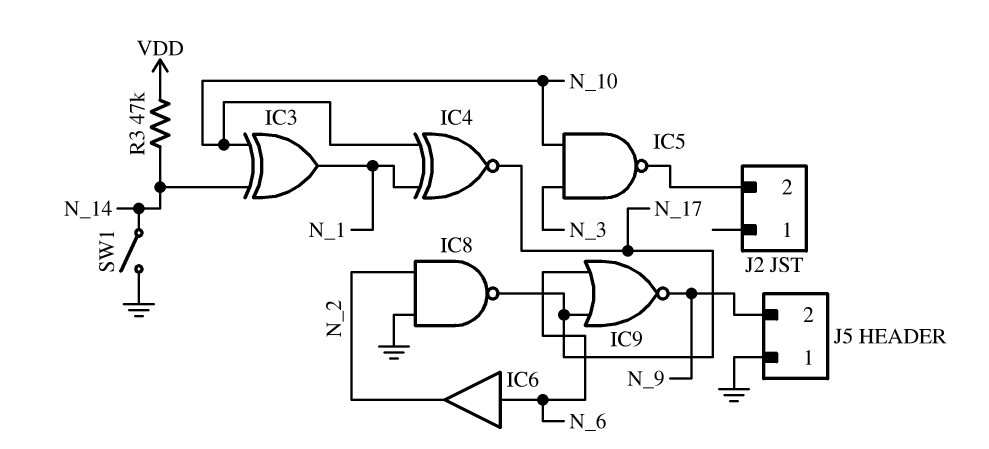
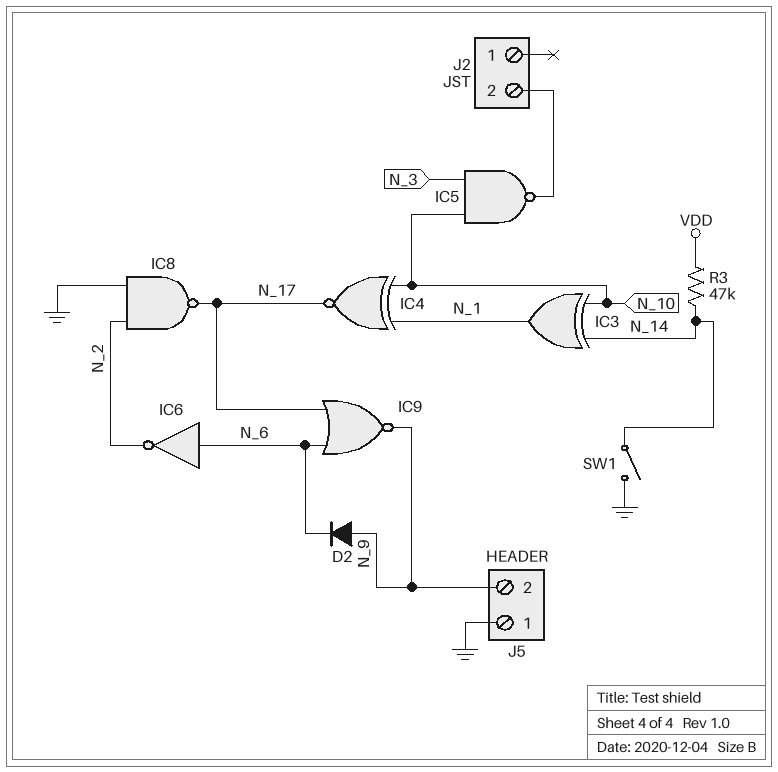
D2: none -> diode (A N_9, K N_6)
IC6: buffer (in N_6, out N_2) -> NOT (in N_6, out N_2)

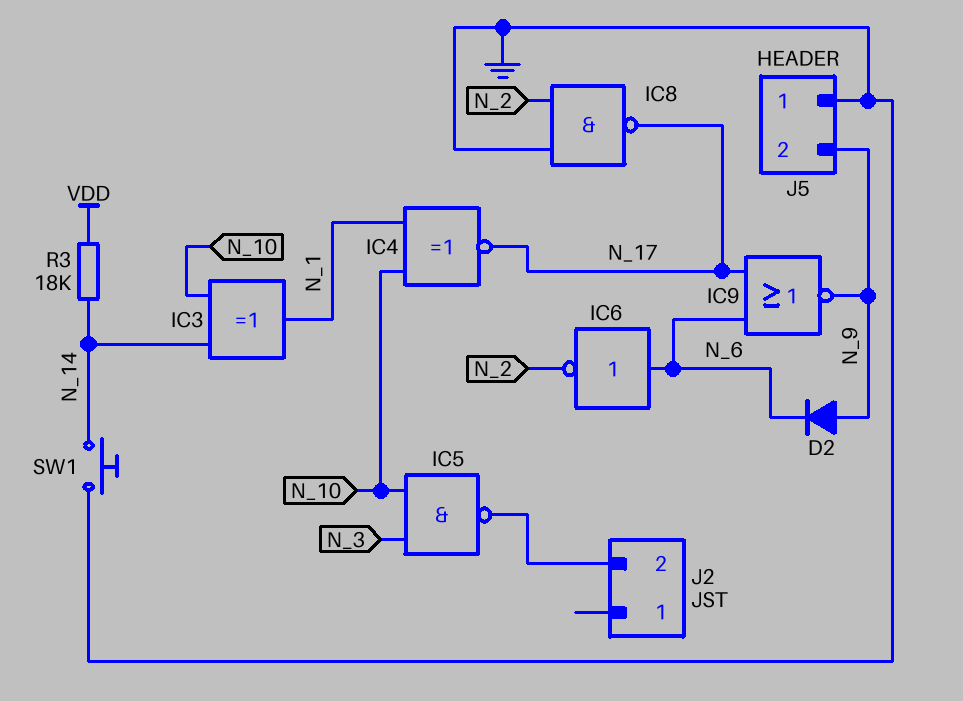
R3: 47k (N_14, VDD) -> 18k (N_14, VDD)
SW1: switch (GND, N_14) -> button (GND, N_14)

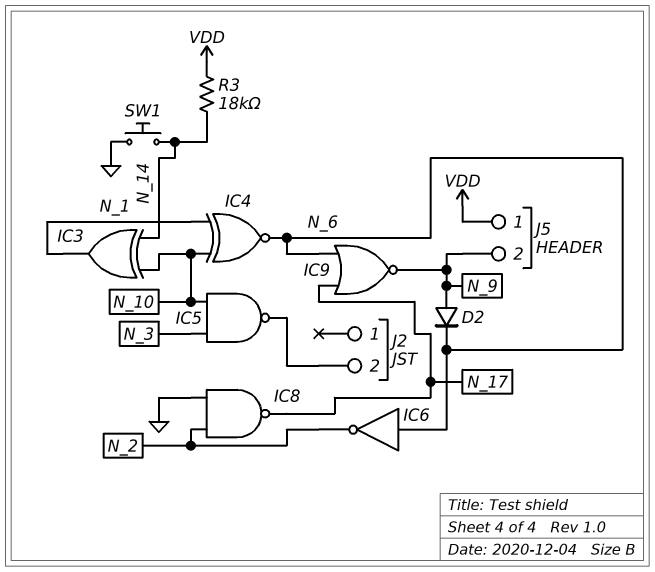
IC4: XNOR (in N_1, in N_10, out N_17) -> XNOR (in N_1, in N_10, out N_6)
J5 pin 1: GND -> VDD

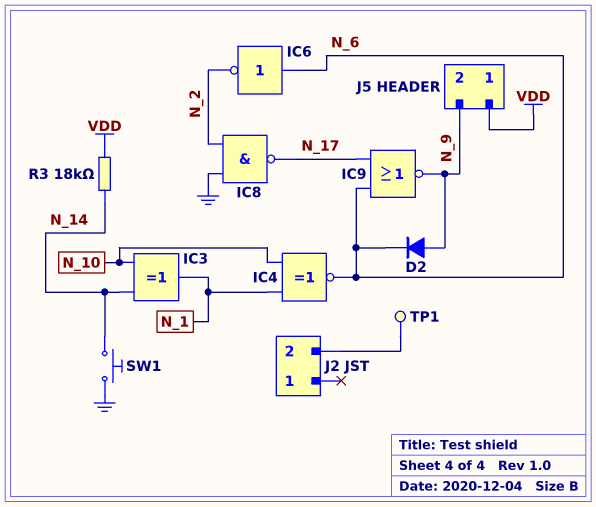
IC5: NAND (in N_3, in N_10, out J2/2) -> none
TP1: none -> test point (J2/2)

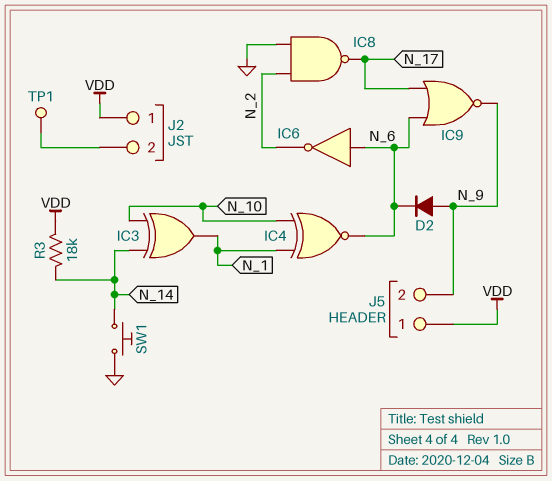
J2 pin 1: none -> VDD

